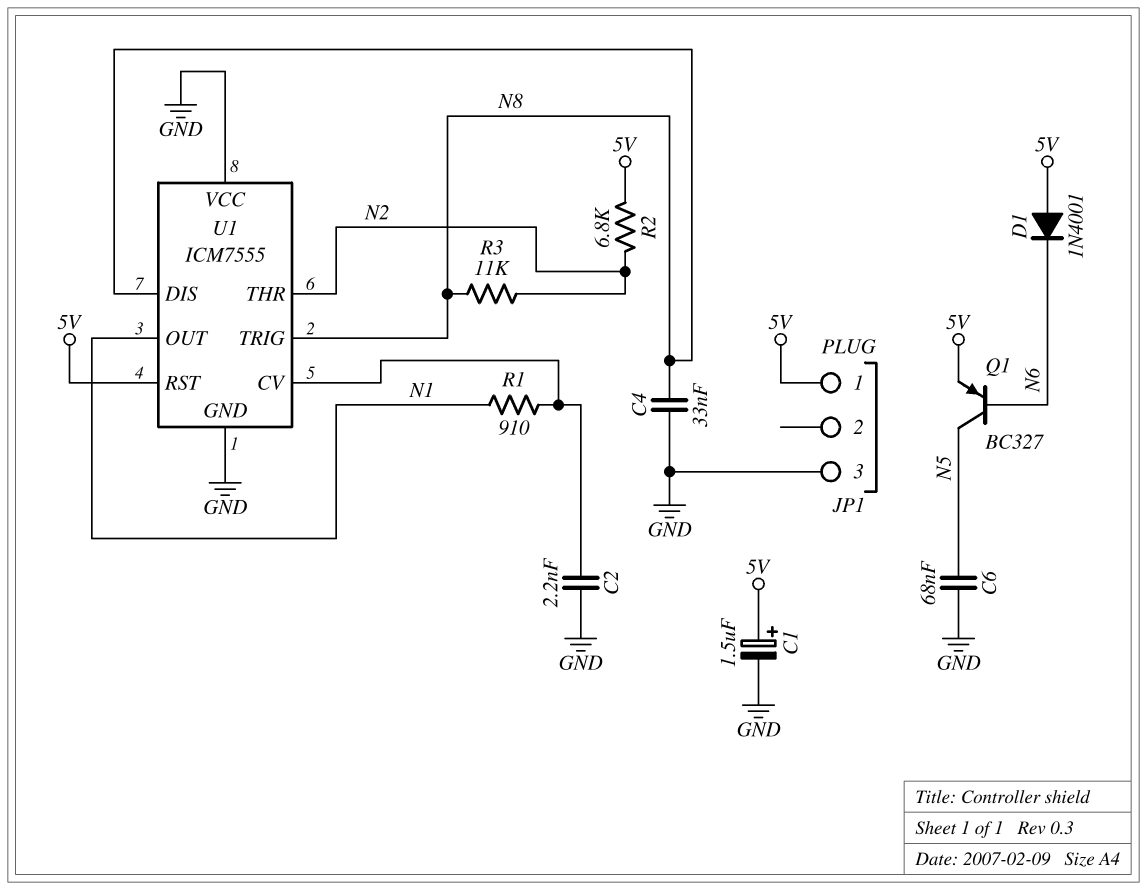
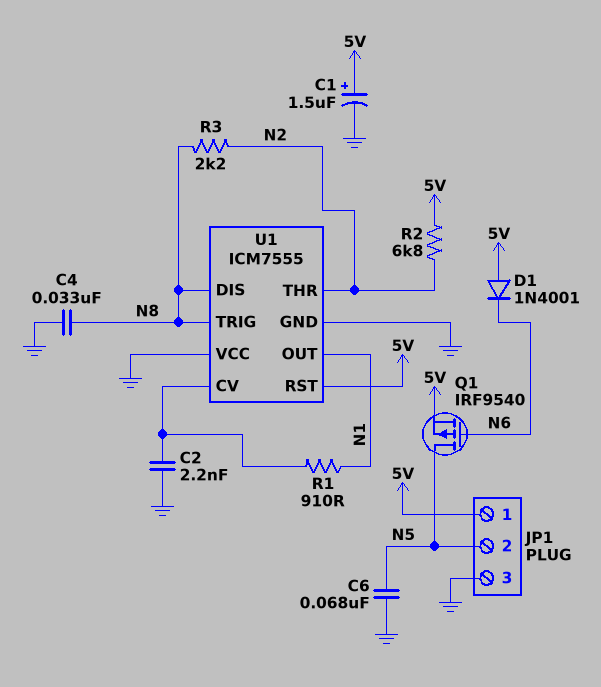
JP1 pin 2: none -> N5
Q1: PNP BC327 (B N6, C N5, E 5V) -> PMOS IRF9540 (G N6, D N5, S 5V)
R3: 11k (N2, N8) -> 2.2k (N2, N8)

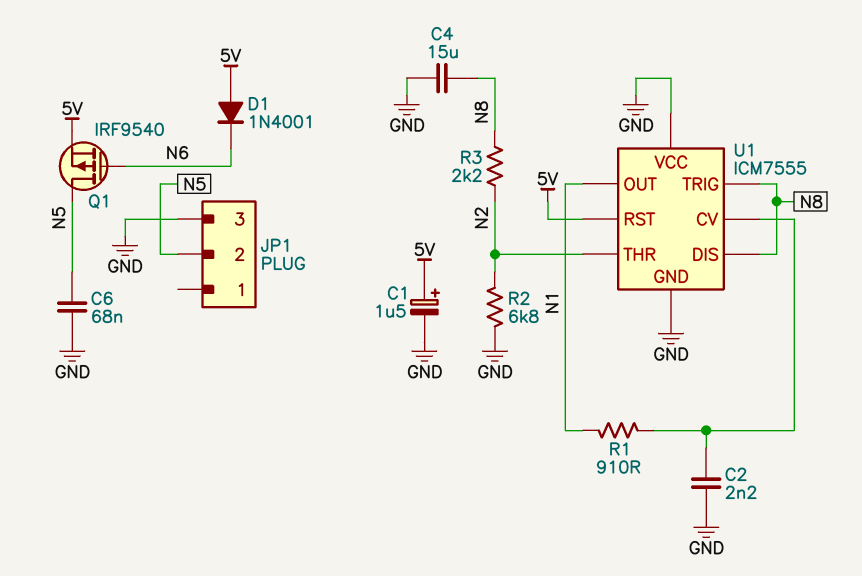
C4: 33nF (GND, N8) -> 15uF (GND, N8)
JP1 pin 1: 5V -> none
R2: 6.8k (5V, N2) -> 6.8k (GND, N2)

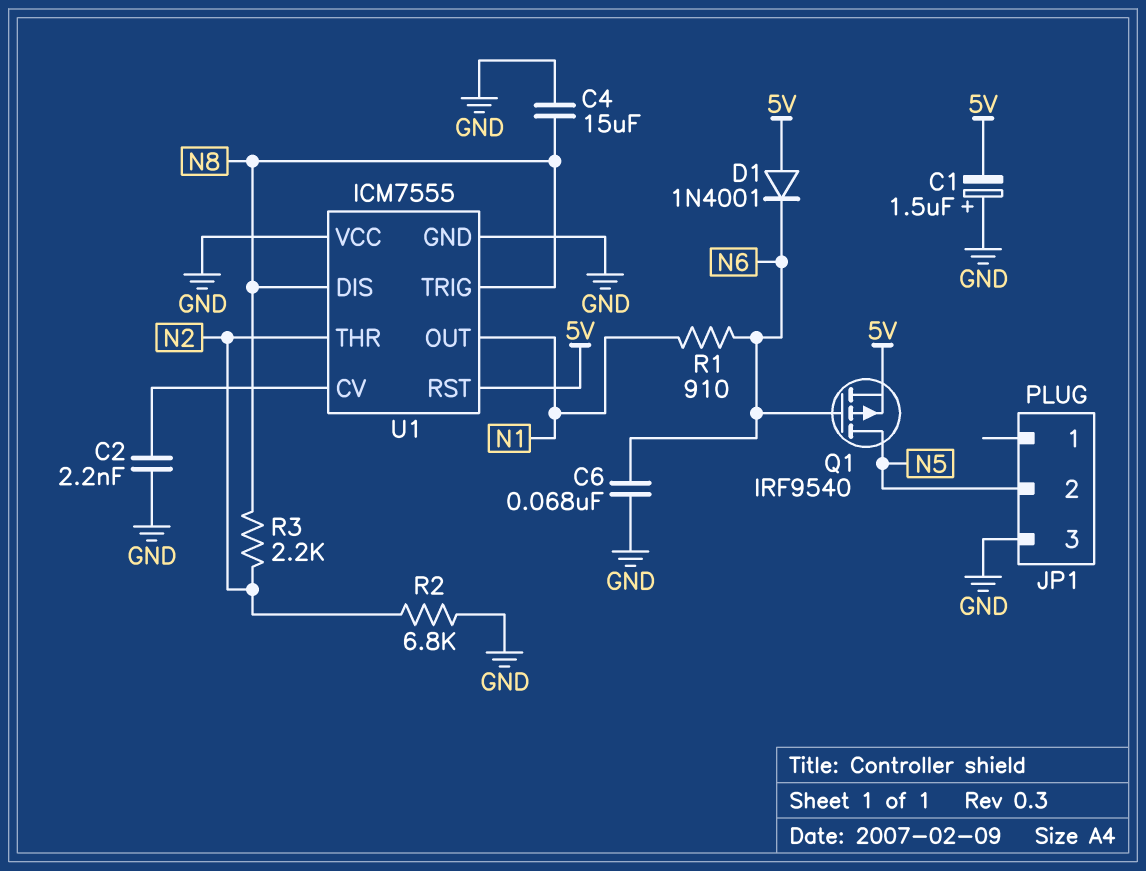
C1: 1.5uF (plus 5V, minus GND) -> 1.5uF (plus GND, minus 5V)
C6: 68nF (GND, N5) -> 68nF (GND, N6)
R1: 910 (N1, U1/CV) -> 910 (N1, N6)

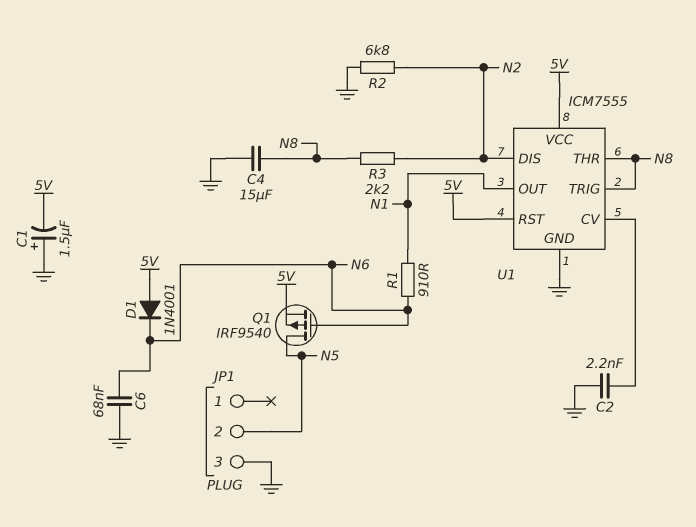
U1 pin DIS: N8 -> N2
U1 pin THR: N2 -> N8
U1 pin VCC: GND -> 5V

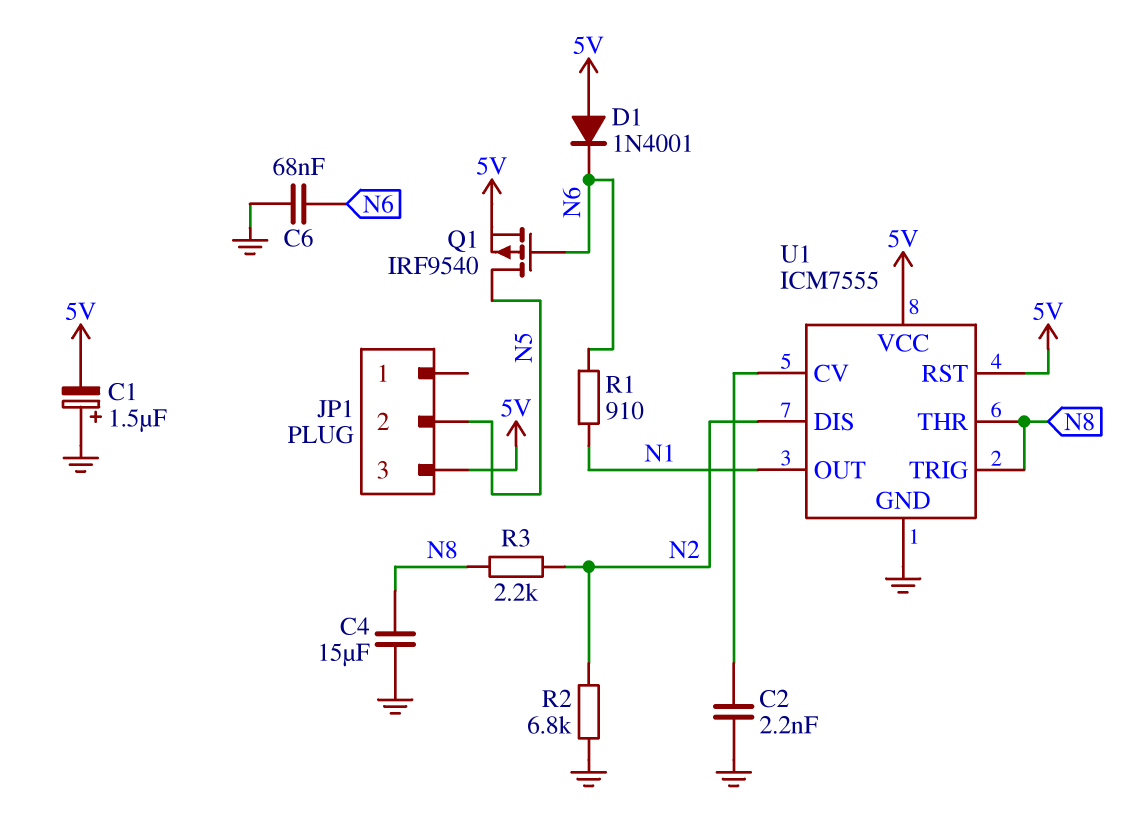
JP1 pin 3: GND -> 5V

